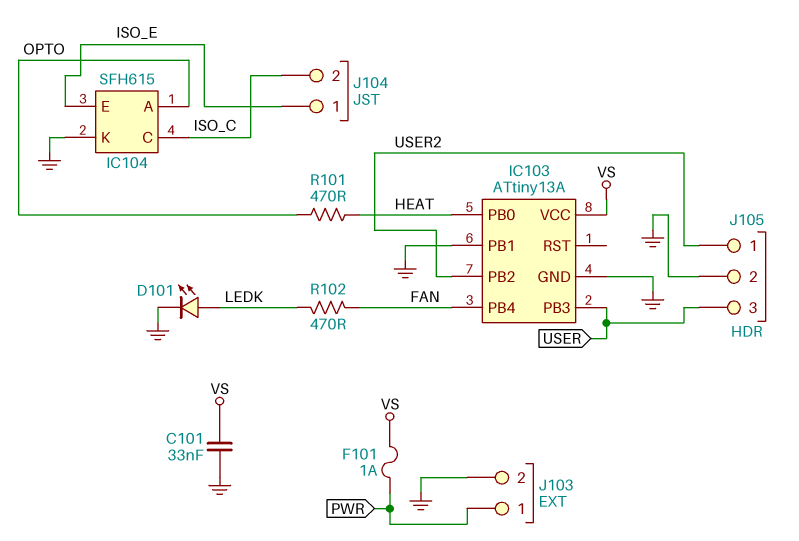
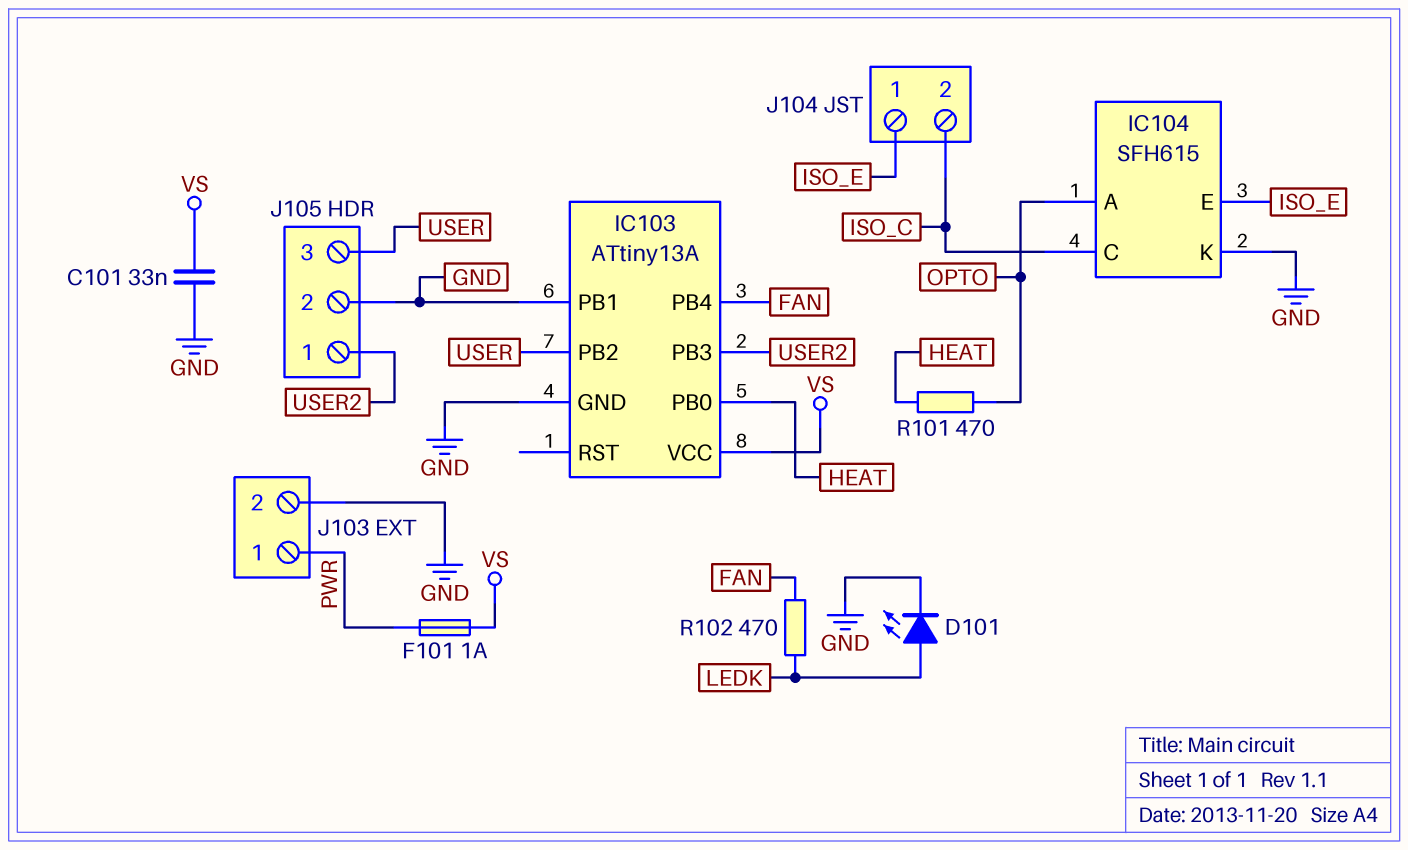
IC103 pin PB2: USER2 -> USER
IC103 pin PB3: USER -> USER2

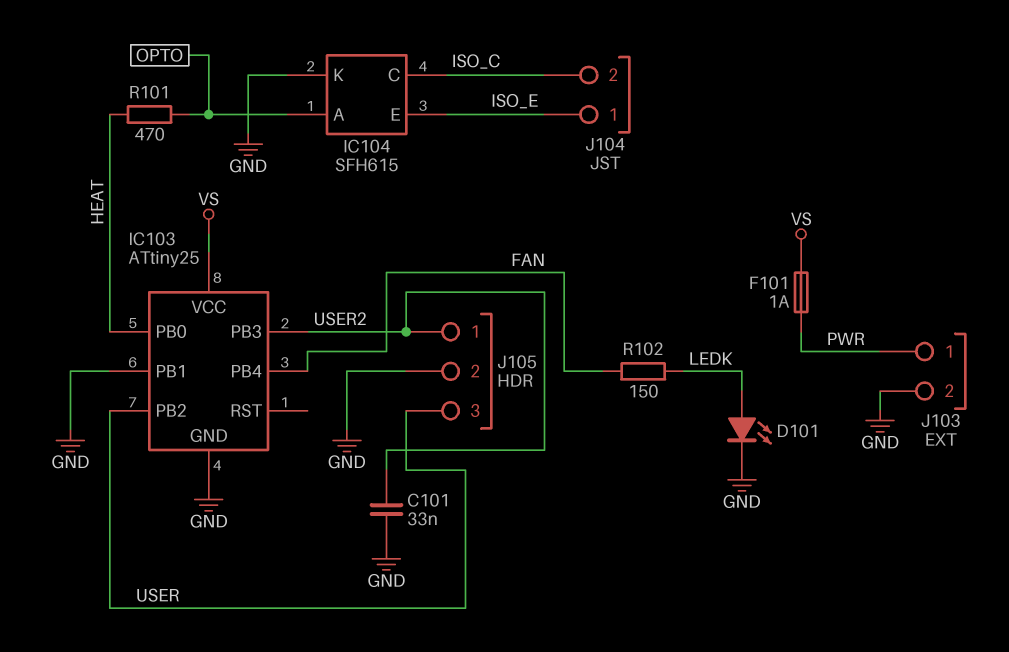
C101: 33nF (GND, VS) -> 33nF (GND, USER2)
IC103: ATtiny13A -> ATtiny25
R102: 470 (FAN, LEDK) -> 150 (FAN, LEDK)

